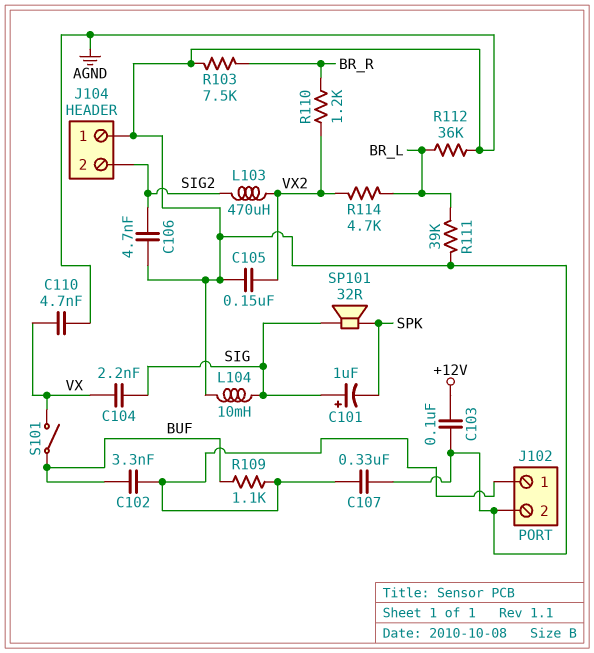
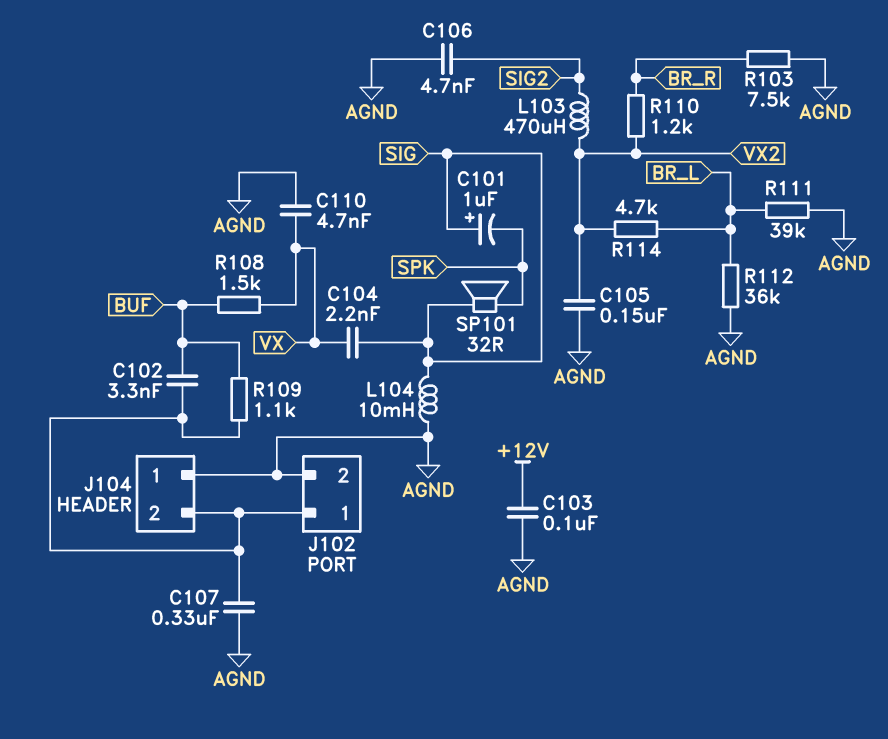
J104 pin 2: SIG2 -> J102/1
R108: none -> 1.5k (BUF, VX)
S101: switch (BUF, VX) -> none

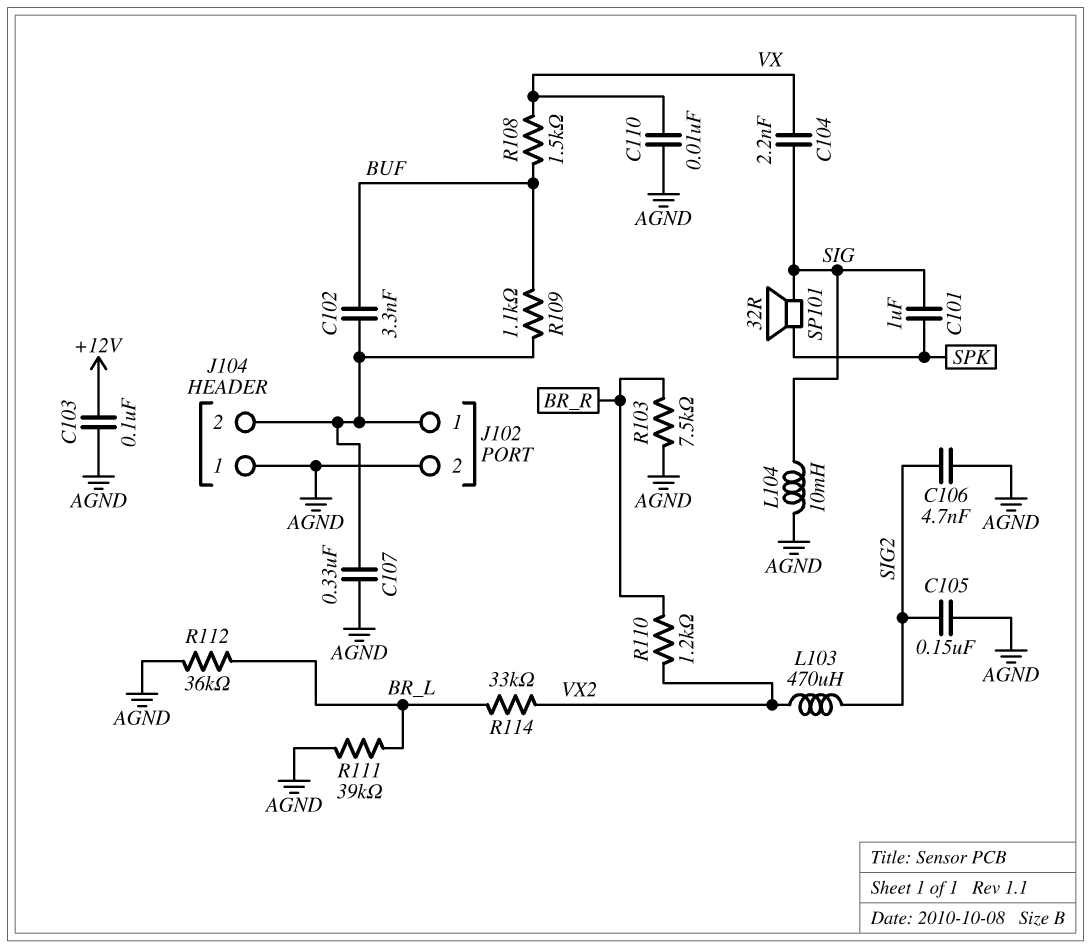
C101: 1uF (plus SIG, minus SPK) -> 1uF (SIG, SPK)
C105: 150nF (AGND, VX2) -> 150nF (AGND, SIG2)
C110: 4.7nF (AGND, VX) -> 10nF (AGND, VX)
R114: 4.7k (BR_L, VX2) -> 33k (BR_L, VX2)

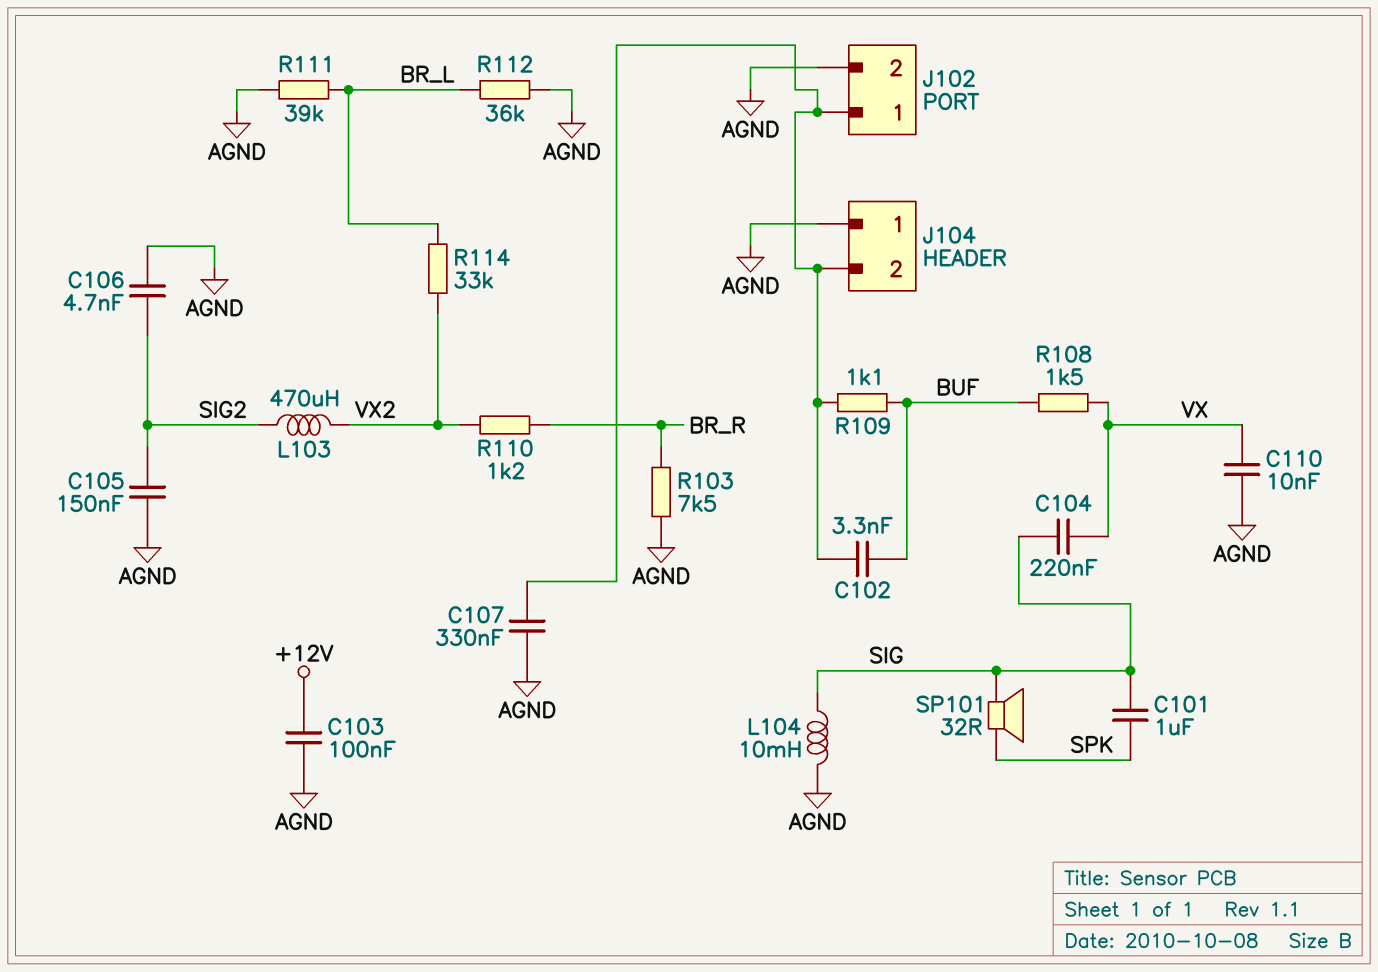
C104: 2.2nF (SIG, VX) -> 220nF (SIG, VX)

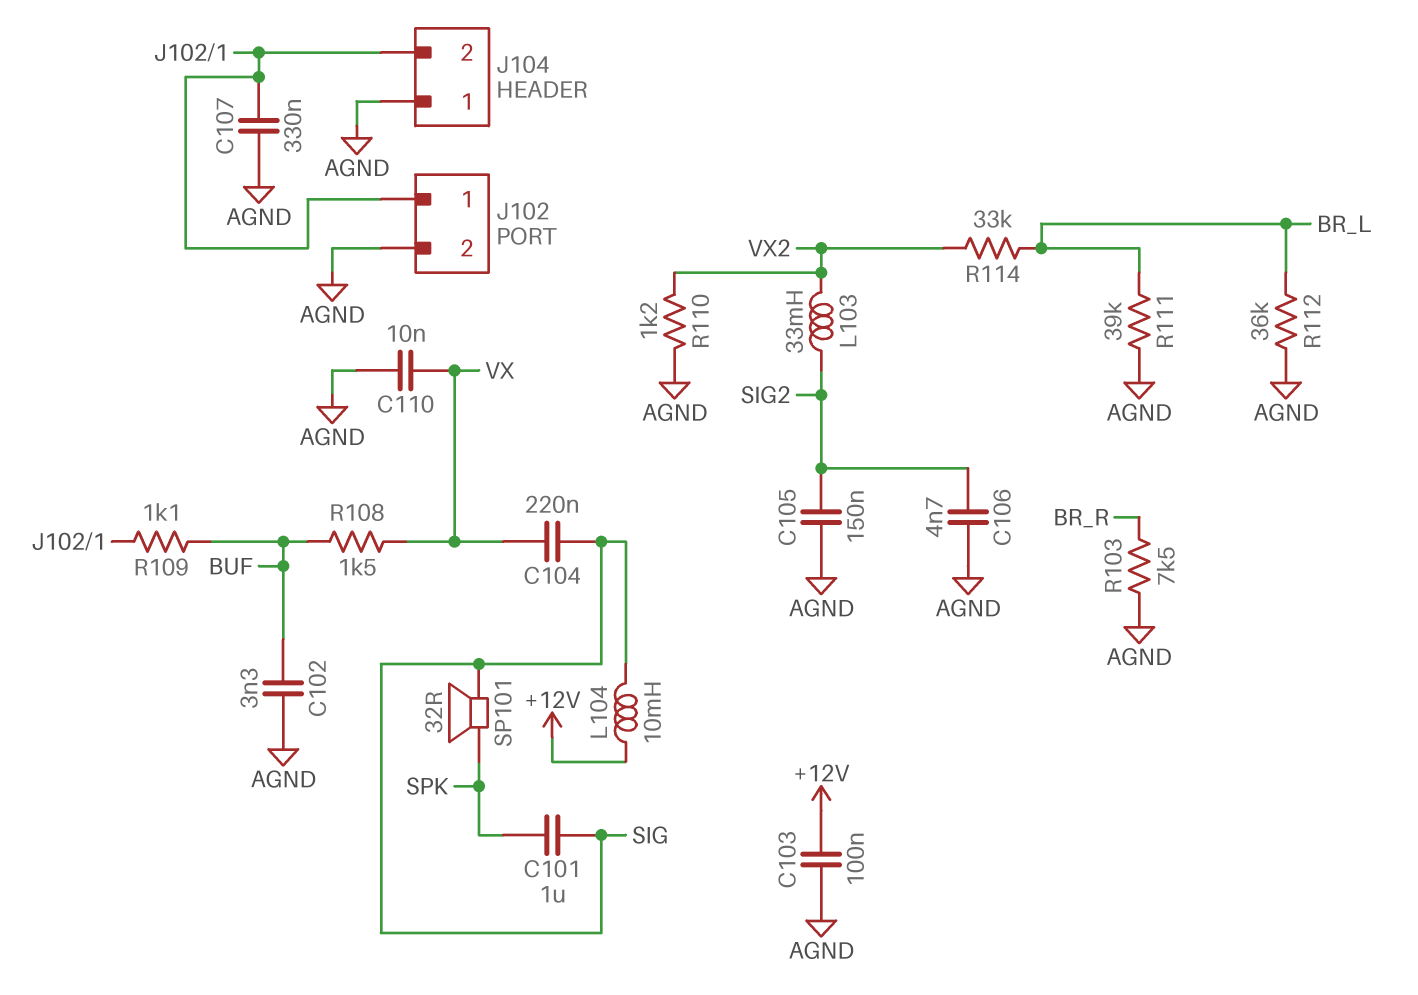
C102: 3.3nF (BUF, J102/1) -> 3.3nF (AGND, BUF)
L103: 470uH (SIG2, VX2) -> 33mH (SIG2, VX2)
L104: 10mH (AGND, SIG) -> 10mH (+12V, SIG)
R110: 1.2k (BR_R, VX2) -> 1.2k (AGND, VX2)

